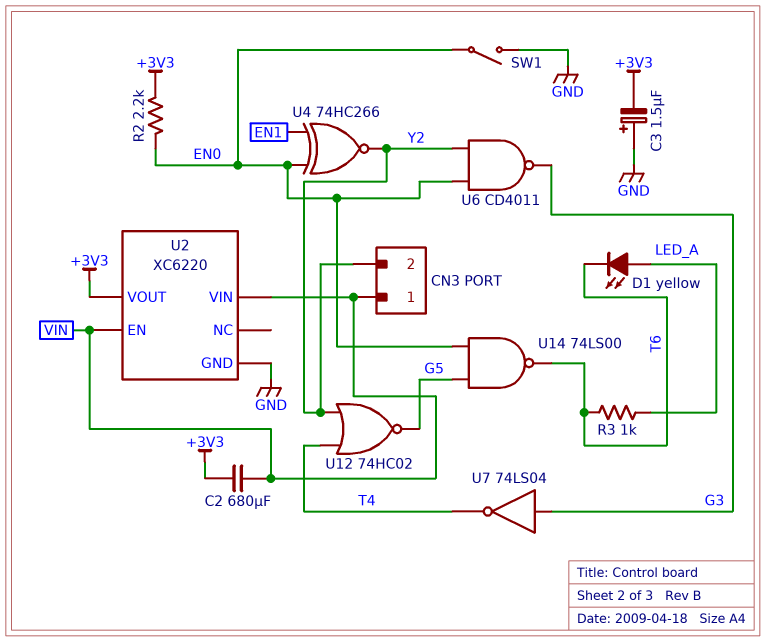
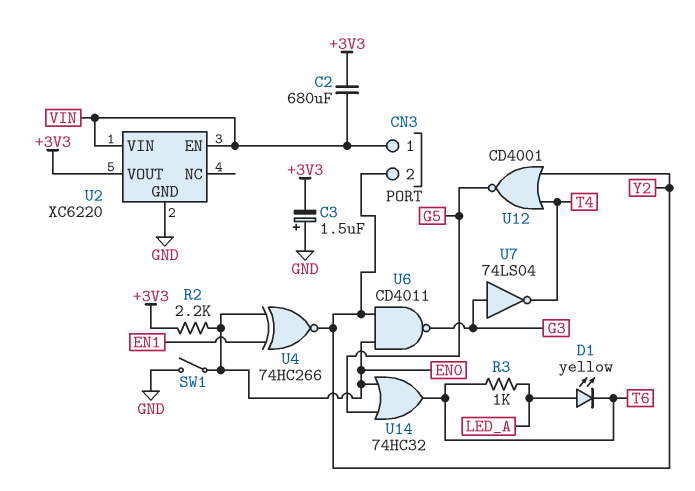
U12: NOR 74HC02 (in T4, in Y2, out G5) -> NOR CD4001 (in T4, in Y2, out G5)
U14: NAND 74LS00 (in EN0, in G5, out T6) -> OR 74HC32 (in EN0, in G5, out T6)

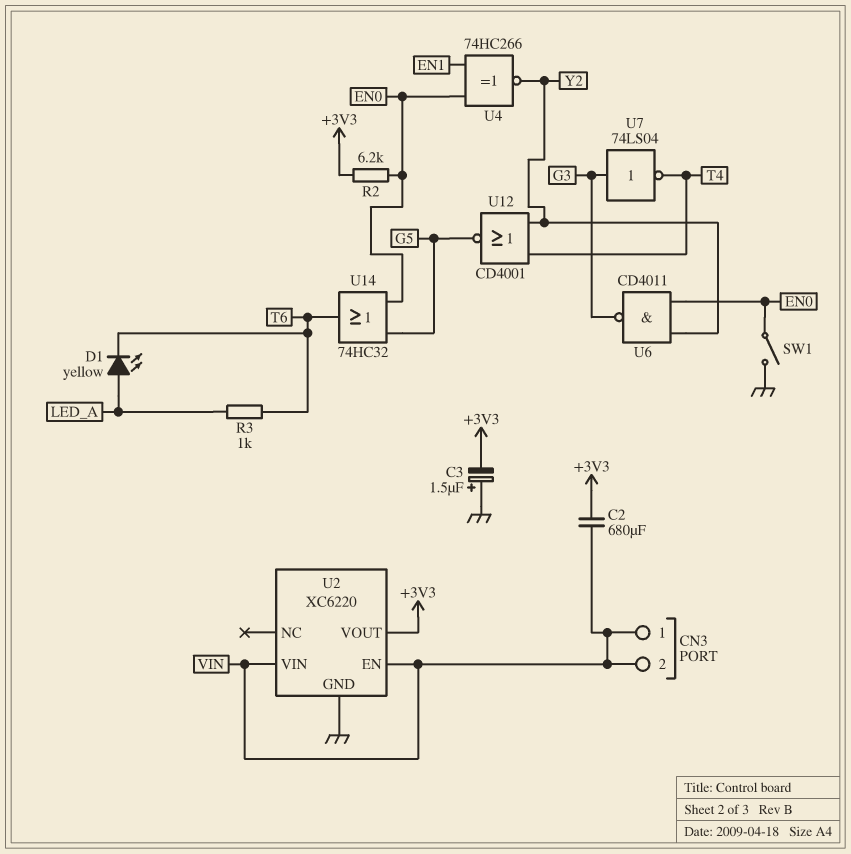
CN3 pin 2: Y2 -> VIN
R2: 2.2k (+3V3, EN0) -> 6.2k (+3V3, EN0)

